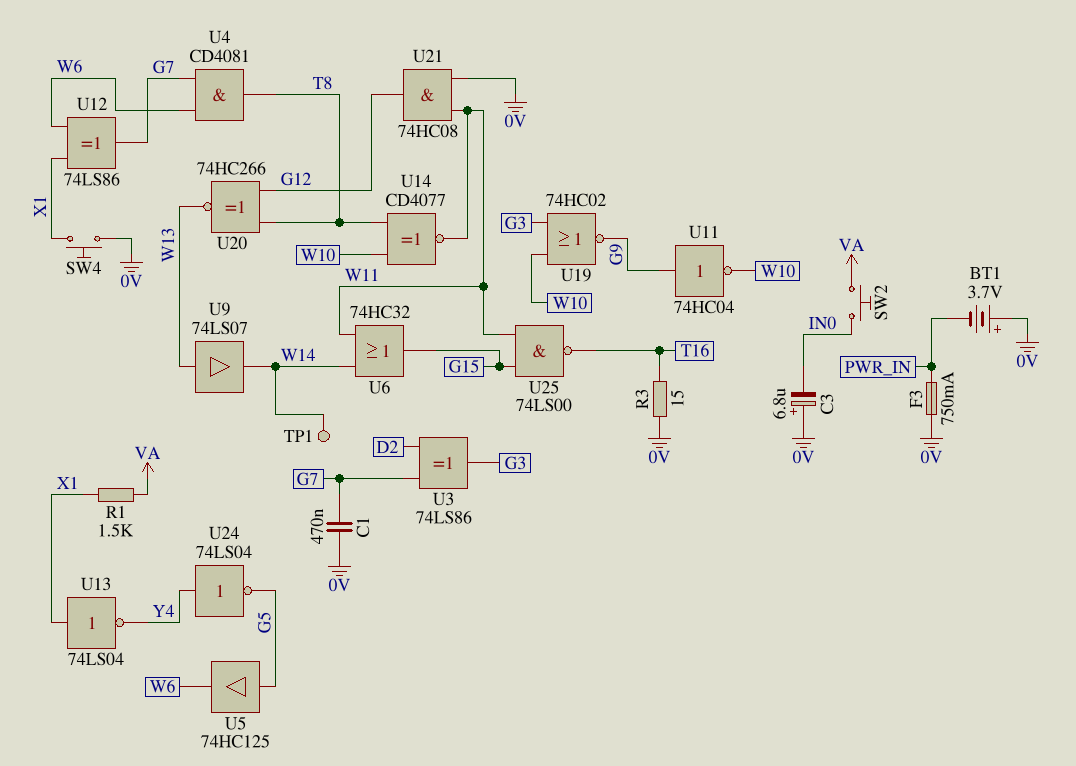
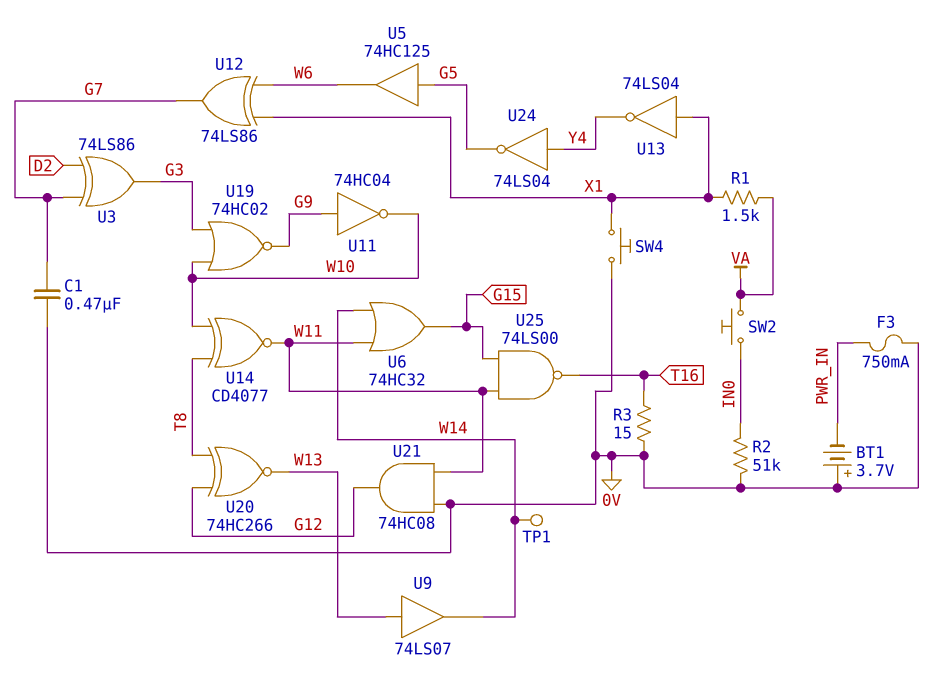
C3: 6.8uF (plus 0V, minus IN0) -> none
R2: none -> 51k (0V, IN0)
U4: AND CD4081 (in G7, in W6, out T8) -> none

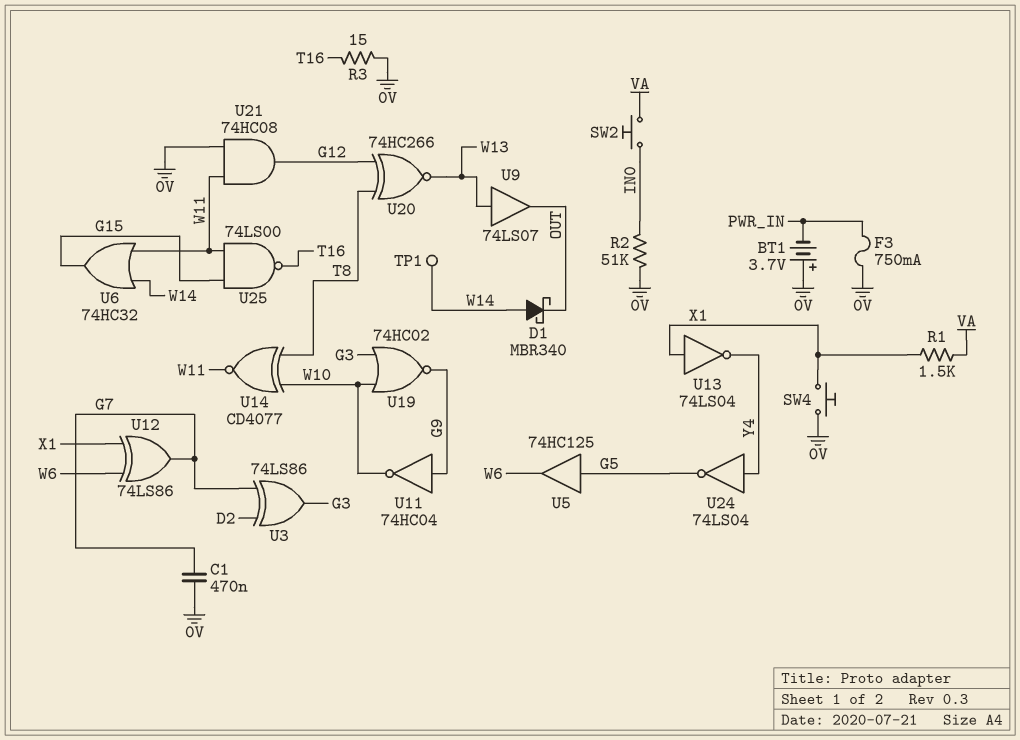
D1: none -> schottky MBR340 (A W14, K OUT)
U9: buffer 74LS07 (in W13, out W14) -> buffer 74LS07 (in W13, out OUT)

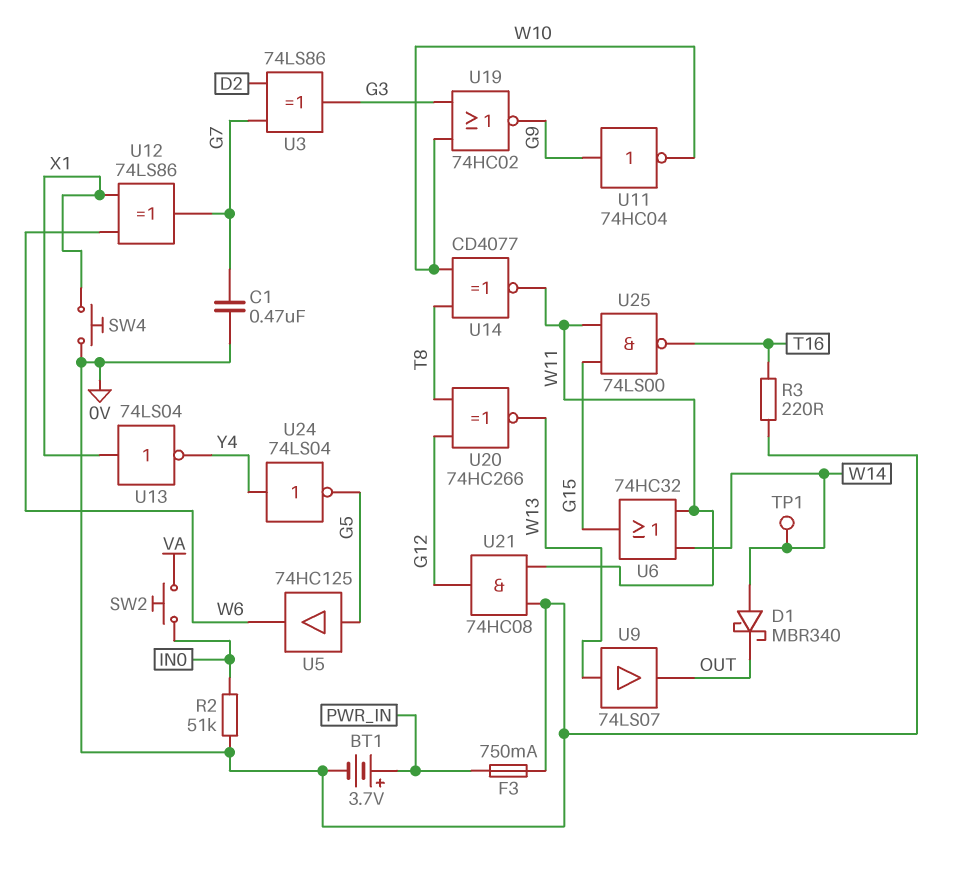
BT1: 3.7V (plus 0V, minus PWR_IN) -> 3.7V (plus PWR_IN, minus 0V)
R1: 1.5k (VA, X1) -> none
R3: 15 (0V, T16) -> 220 (0V, T16)

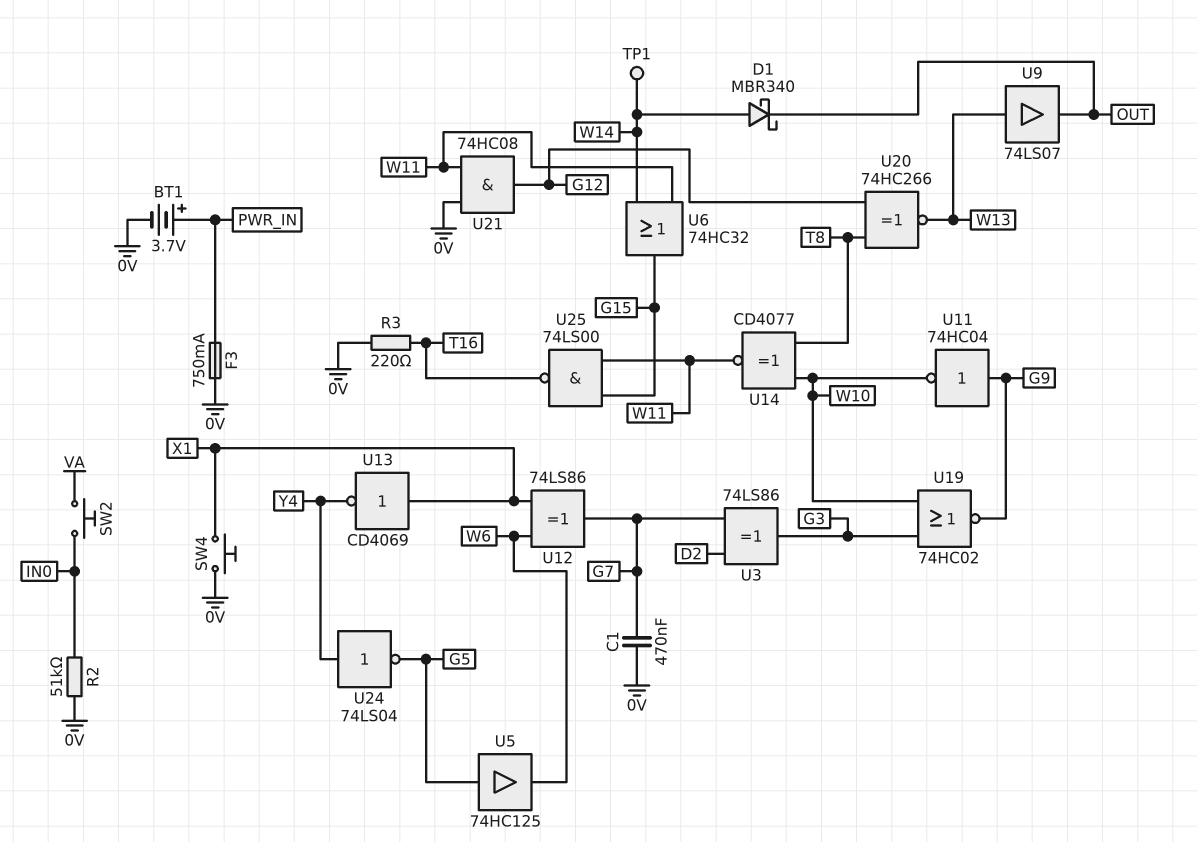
U13: NOT 74LS04 (in X1, out Y4) -> NOT CD4069 (in X1, out Y4)

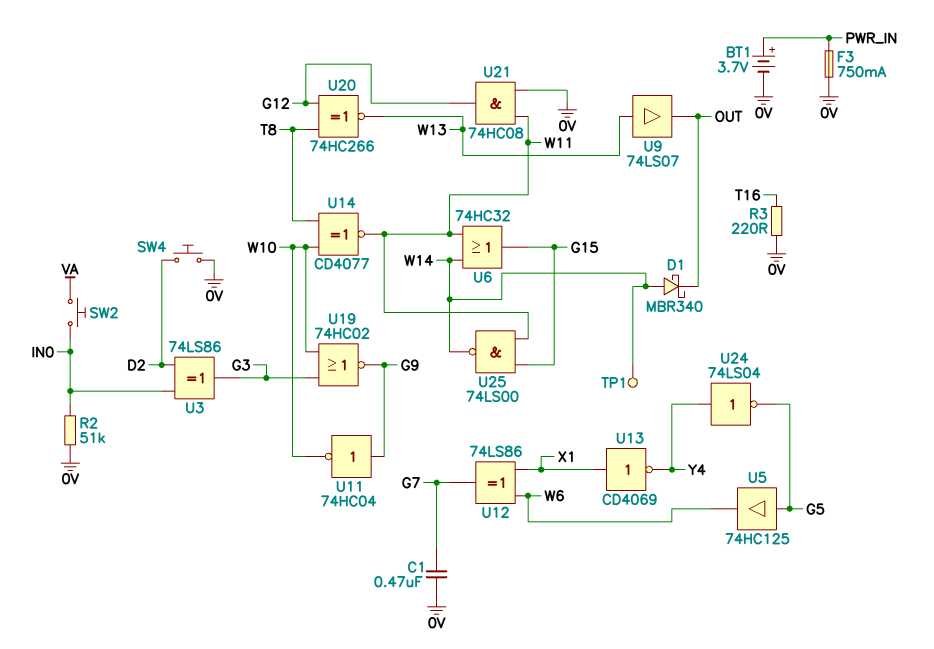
SW4: button (0V, X1) -> button (0V, D2)
U3: XOR 74LS86 (in D2, in G7, out G3) -> XOR 74LS86 (in D2, in IN0, out G3)
U25: NAND 74LS00 (in G15, in W11, out T16) -> NAND 74LS00 (in G15, in W11, out W14)

